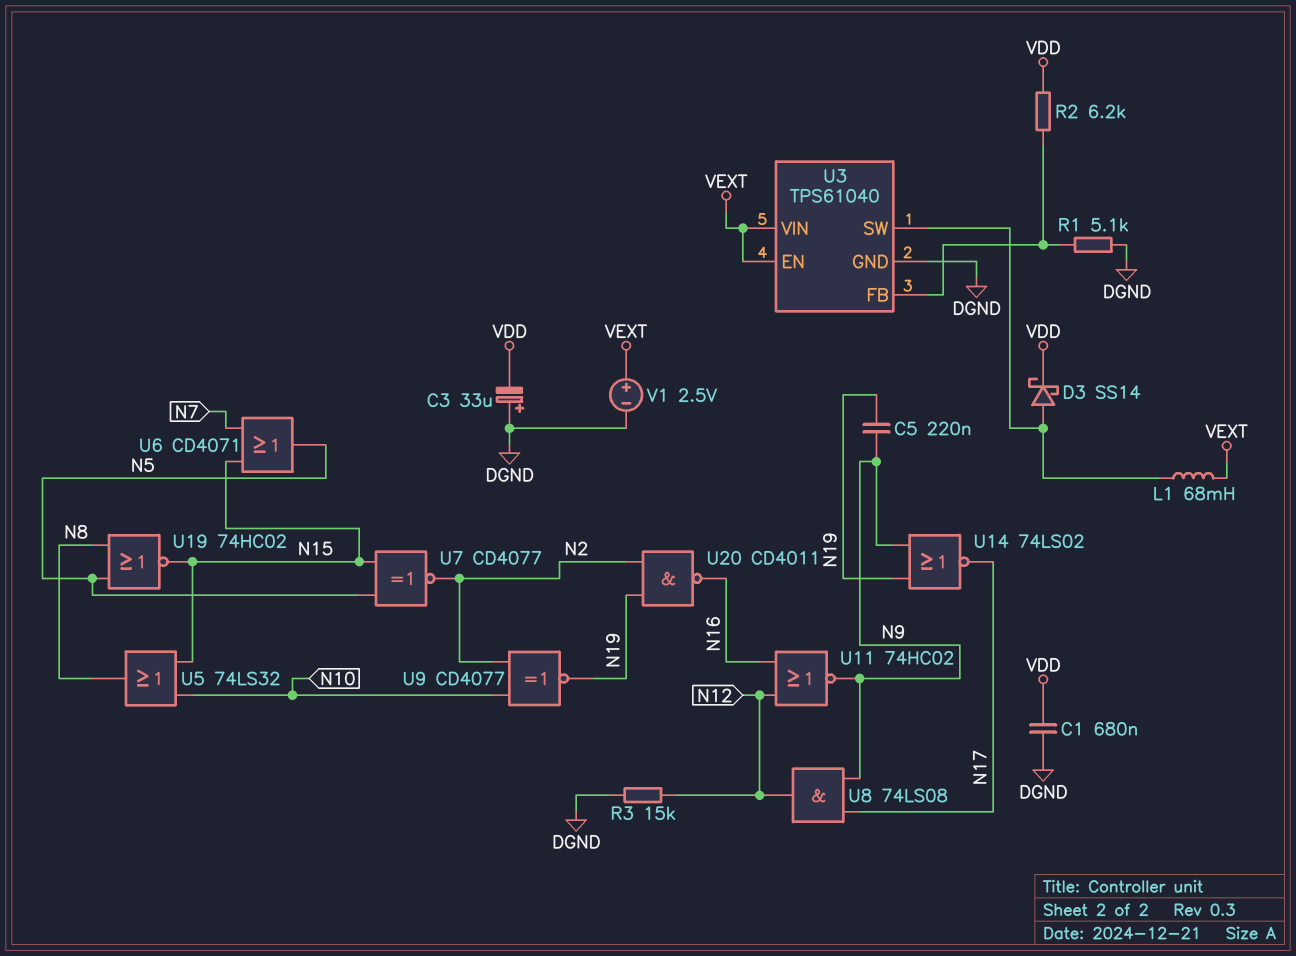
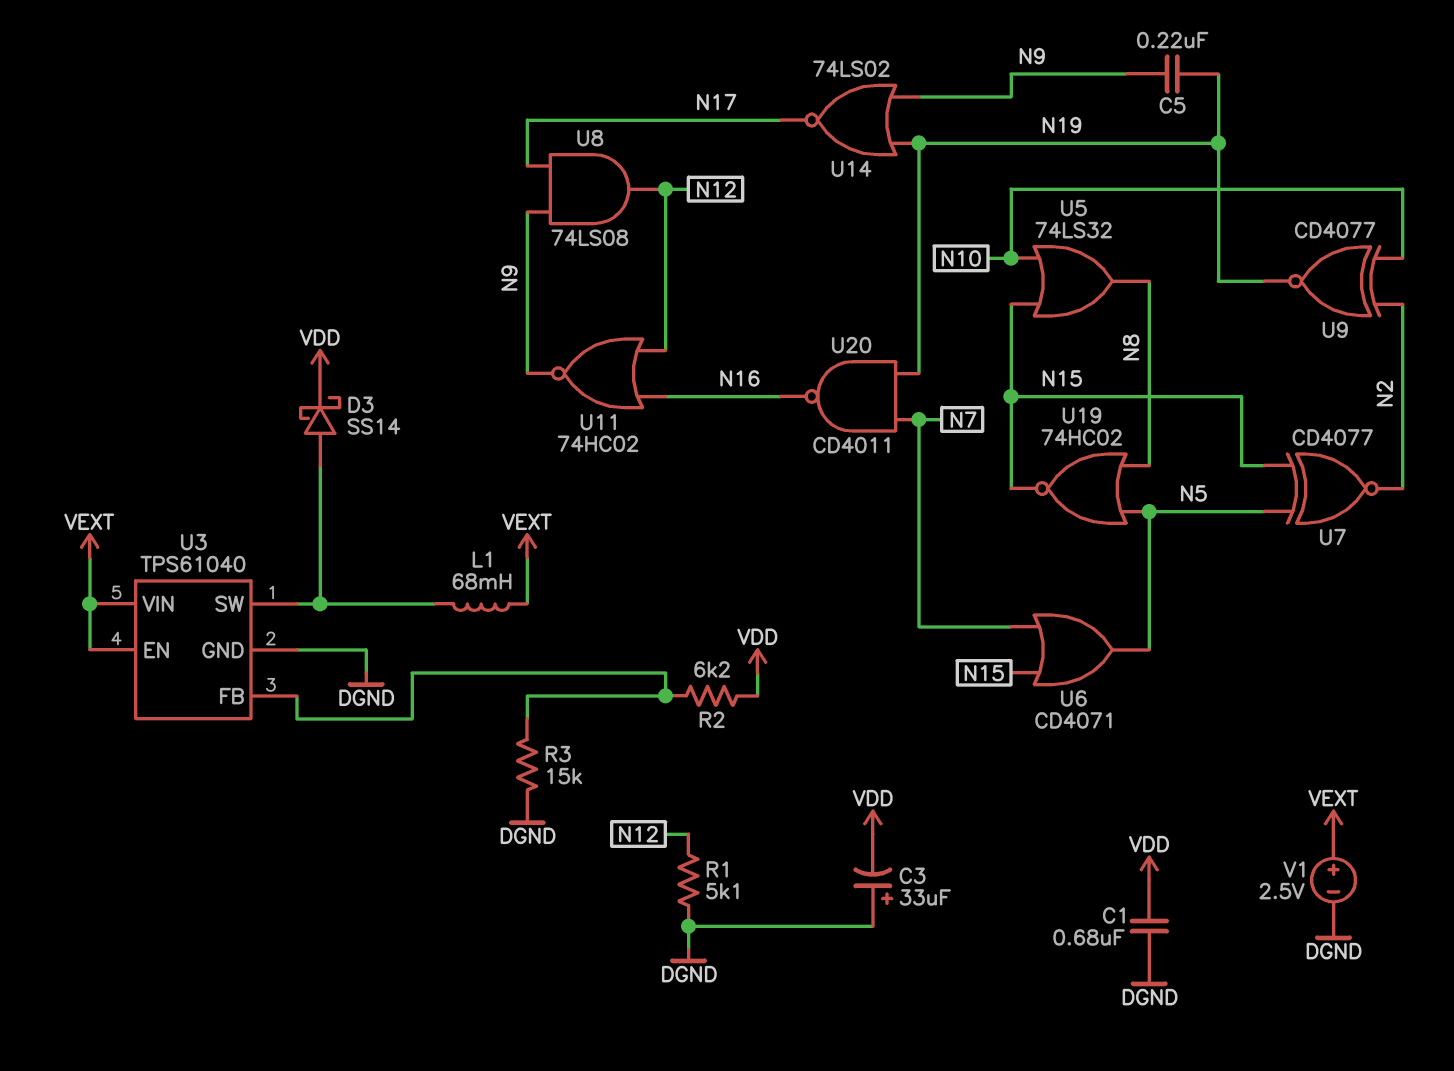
R1: 5.1k (DGND, U3/FB) -> 5.1k (DGND, N12)
R3: 15k (DGND, N12) -> 15k (DGND, U3/FB)
U20: NAND CD4011 (in N2, in N19, out N16) -> NAND CD4011 (in N7, in N19, out N16)

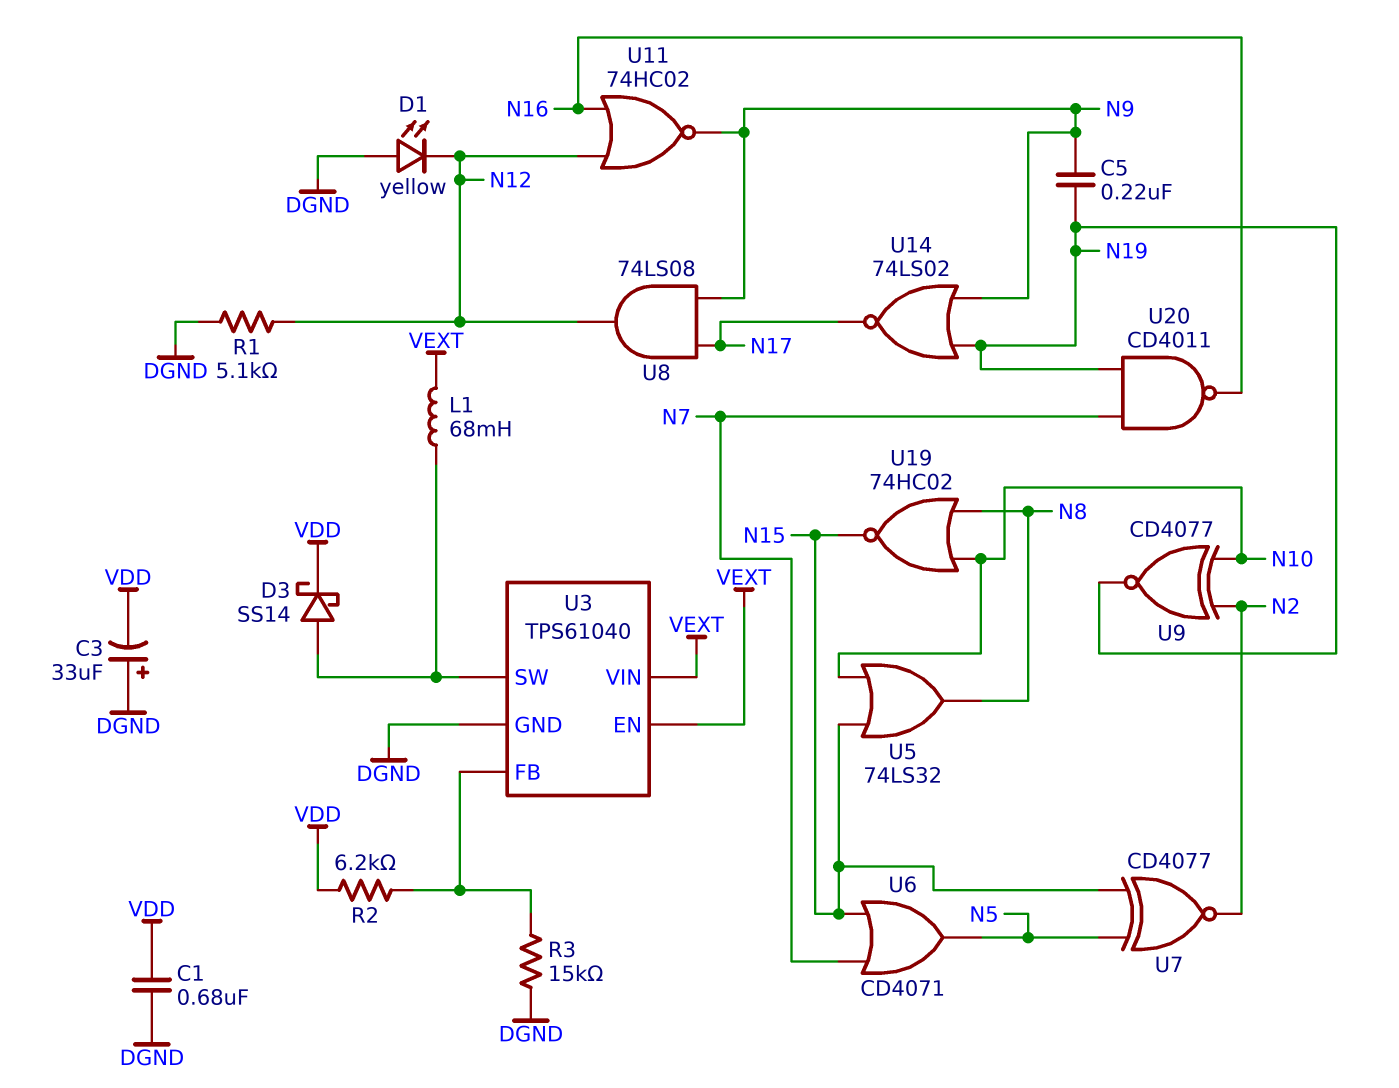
D1: none -> LED yellow (A DGND, K N12)
U19: NOR 74HC02 (in N5, in N8, out N15) -> NOR 74HC02 (in N8, in N10, out N15)
V1: 2.5V (plus VEXT, minus DGND) -> none

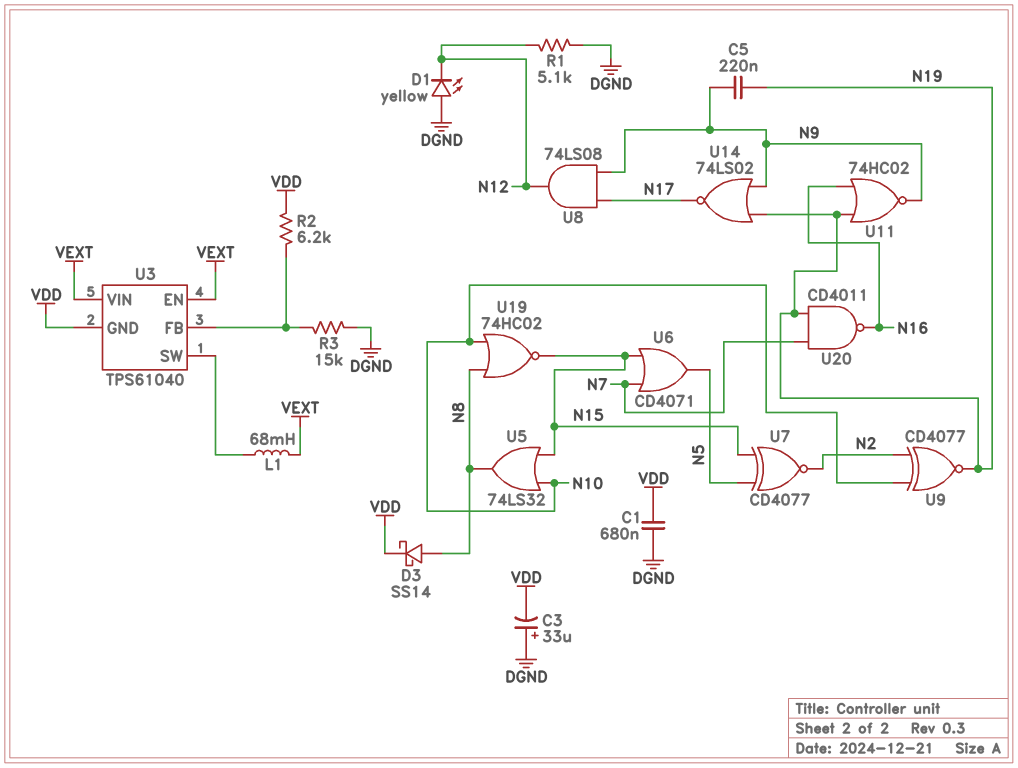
D3: schottky SS14 (A U3/SW, K VDD) -> schottky SS14 (A N8, K VDD)
U3 pin GND: DGND -> VDD
U11: NOR 74HC02 (in N12, in N16, out N9) -> NOR 74HC02 (in N16, in N19, out N9)

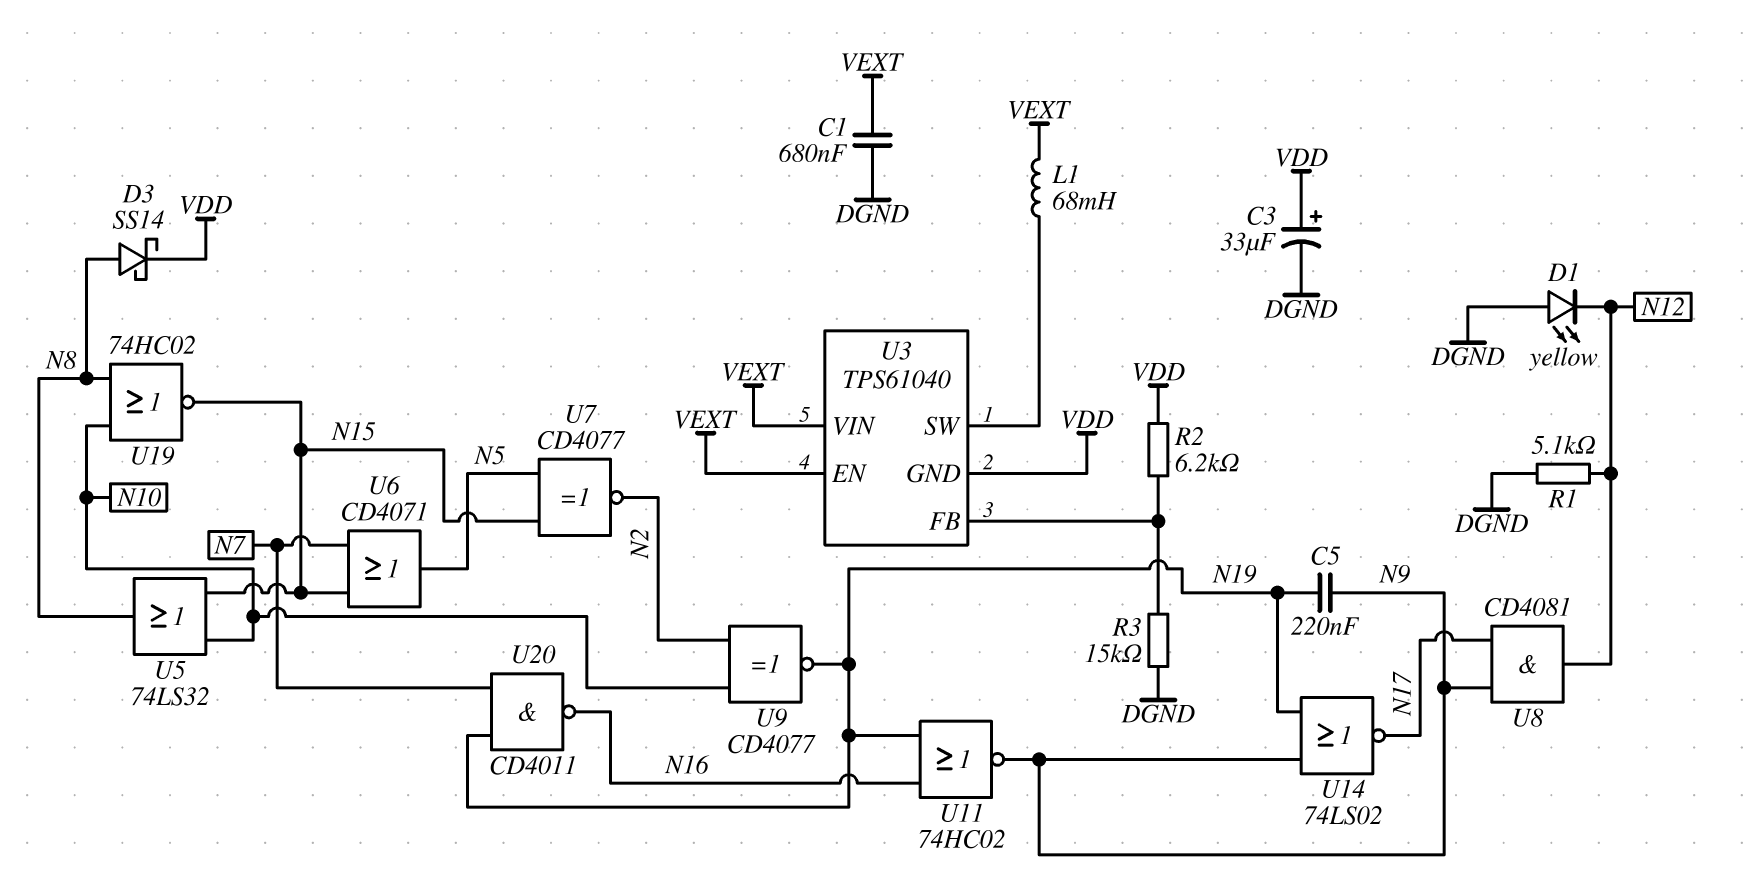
C1: 680nF (DGND, VDD) -> 680nF (DGND, VEXT)
C3: 33uF (plus DGND, minus VDD) -> 33uF (plus VDD, minus DGND)
U8: AND 74LS08 (in N9, in N17, out N12) -> AND CD4081 (in N9, in N17, out N12)

